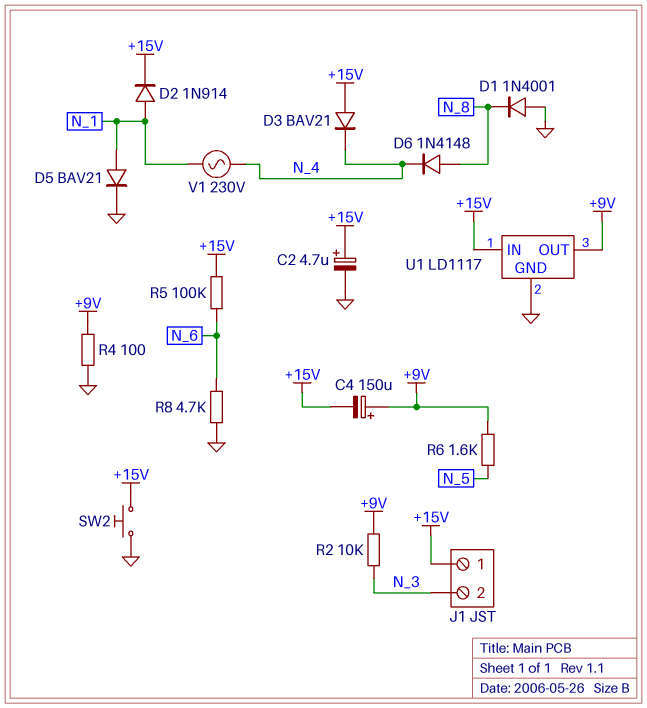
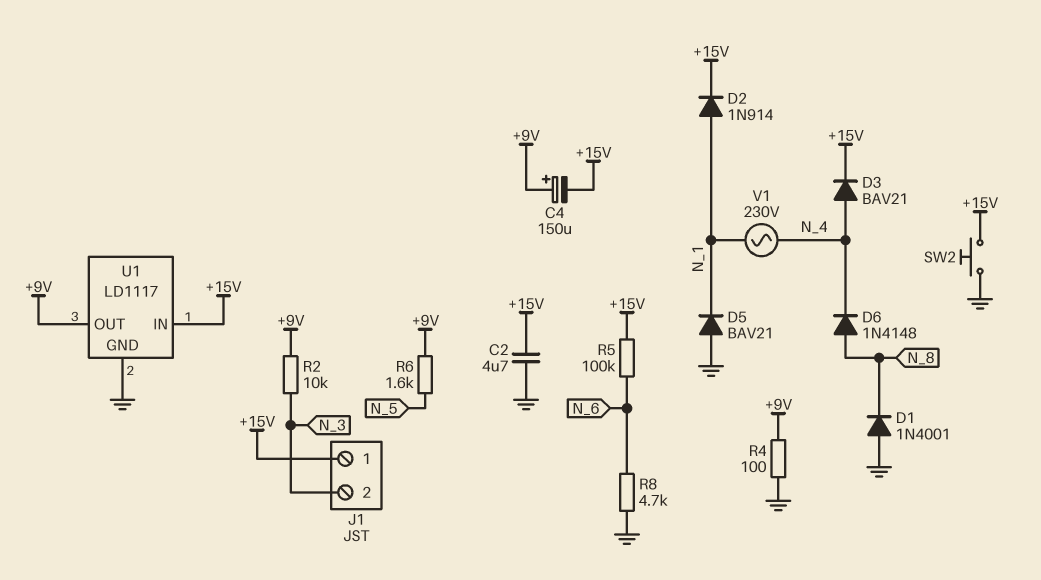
C2: 4.7uF (plus +15V, minus GND) -> 4.7uF (+15V, GND)
D3: diode BAV21 (A +15V, K N_4) -> diode BAV21 (A N_4, K +15V)
D5: diode BAV21 (A N_1, K GND) -> diode BAV21 (A GND, K N_1)

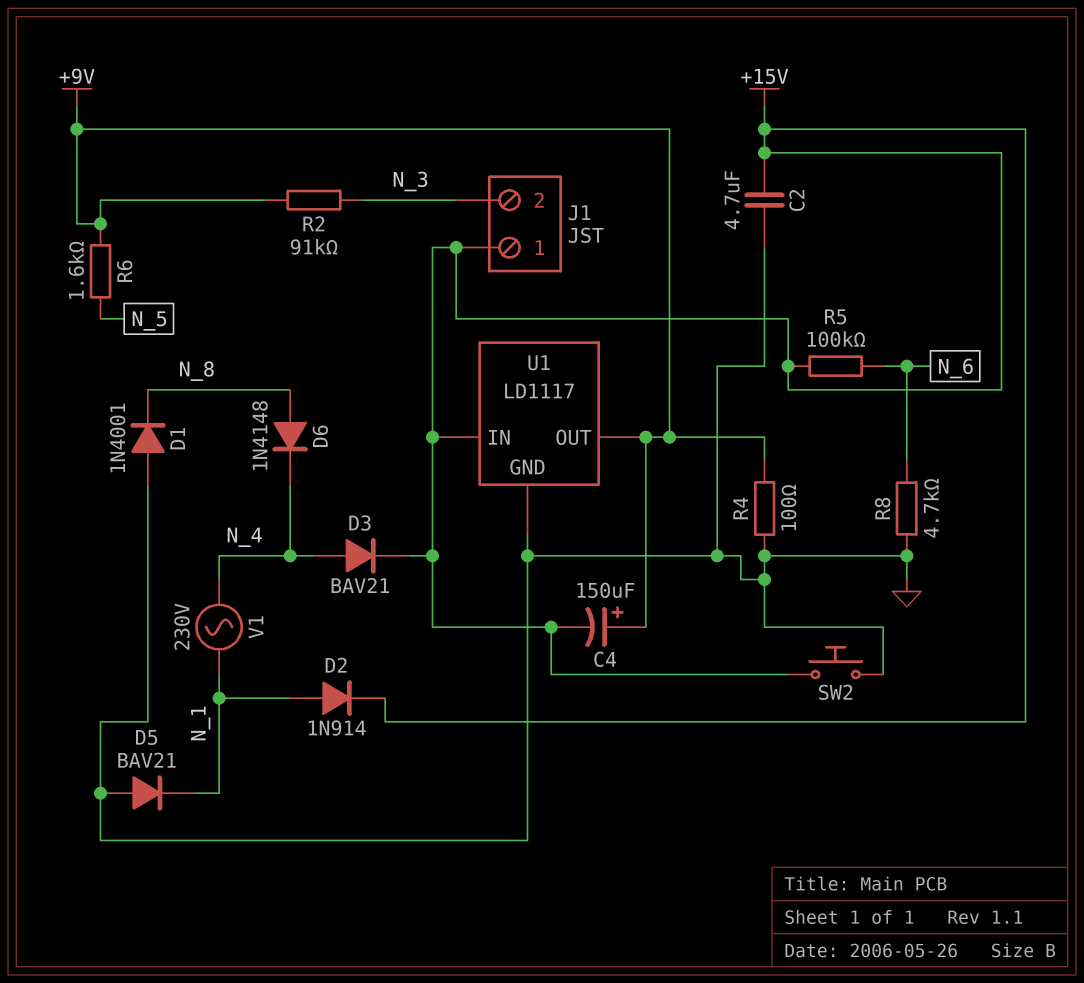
R2: 10k (+9V, N_3) -> 91k (+9V, N_3)

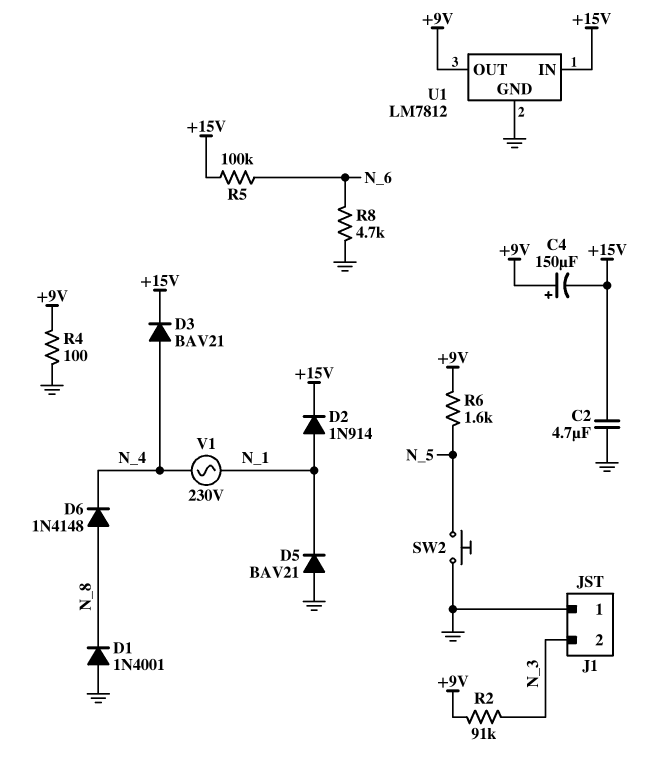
J1 pin 1: +15V -> GND
SW2: button (+15V, GND) -> button (GND, N_5)
U1: LD1117 -> LM7812

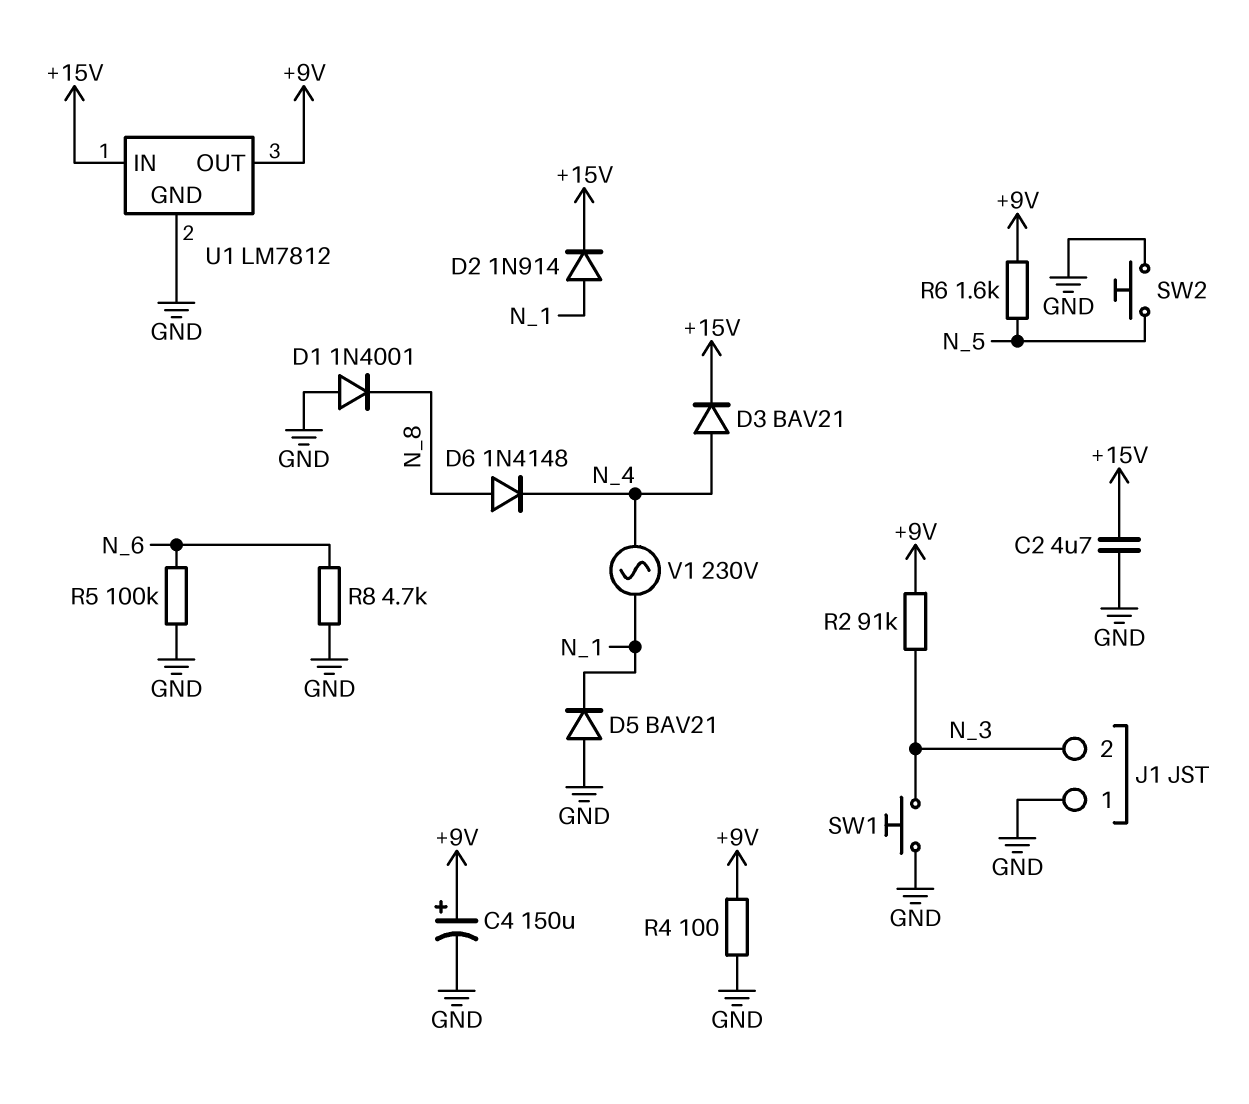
C4: 150uF (plus +9V, minus +15V) -> 150uF (plus +9V, minus GND)
R5: 100k (+15V, N_6) -> 100k (GND, N_6)
SW1: none -> button (GND, N_3)

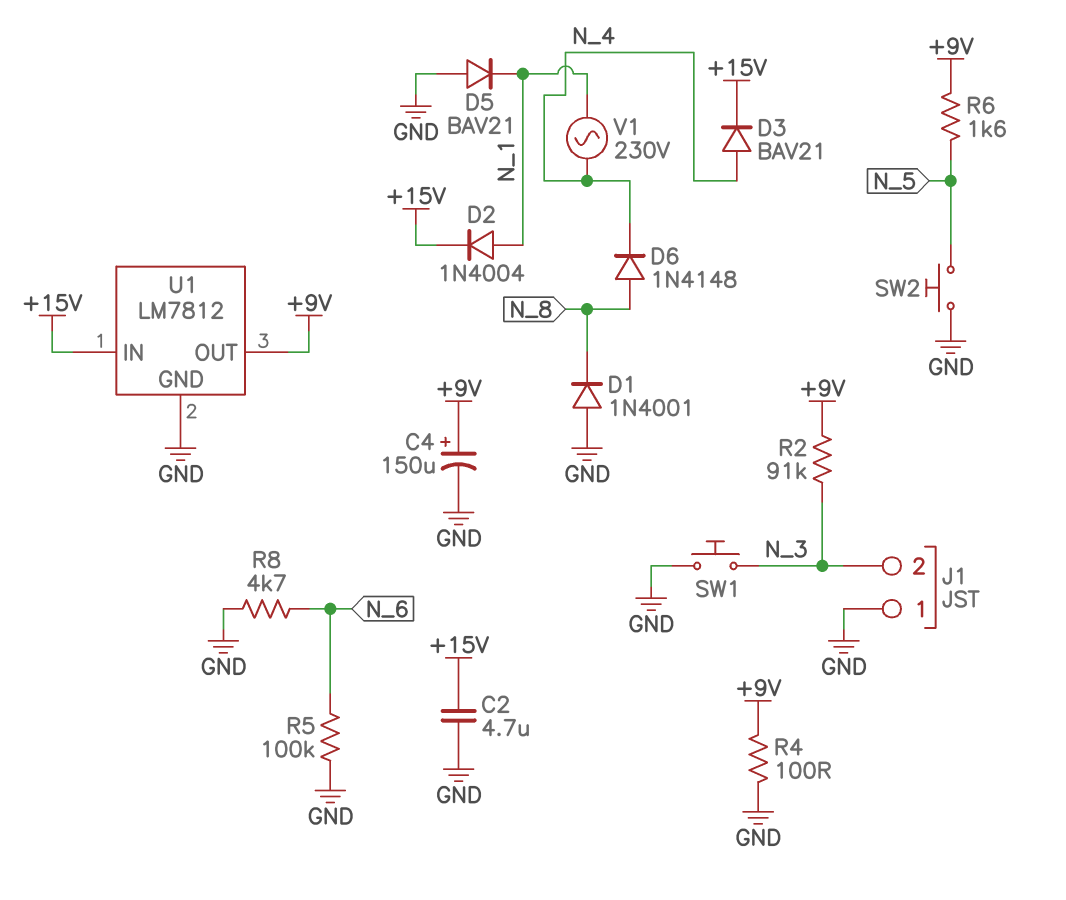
D2: diode 1N914 (A N_1, K +15V) -> diode 1N4004 (A N_1, K +15V)

